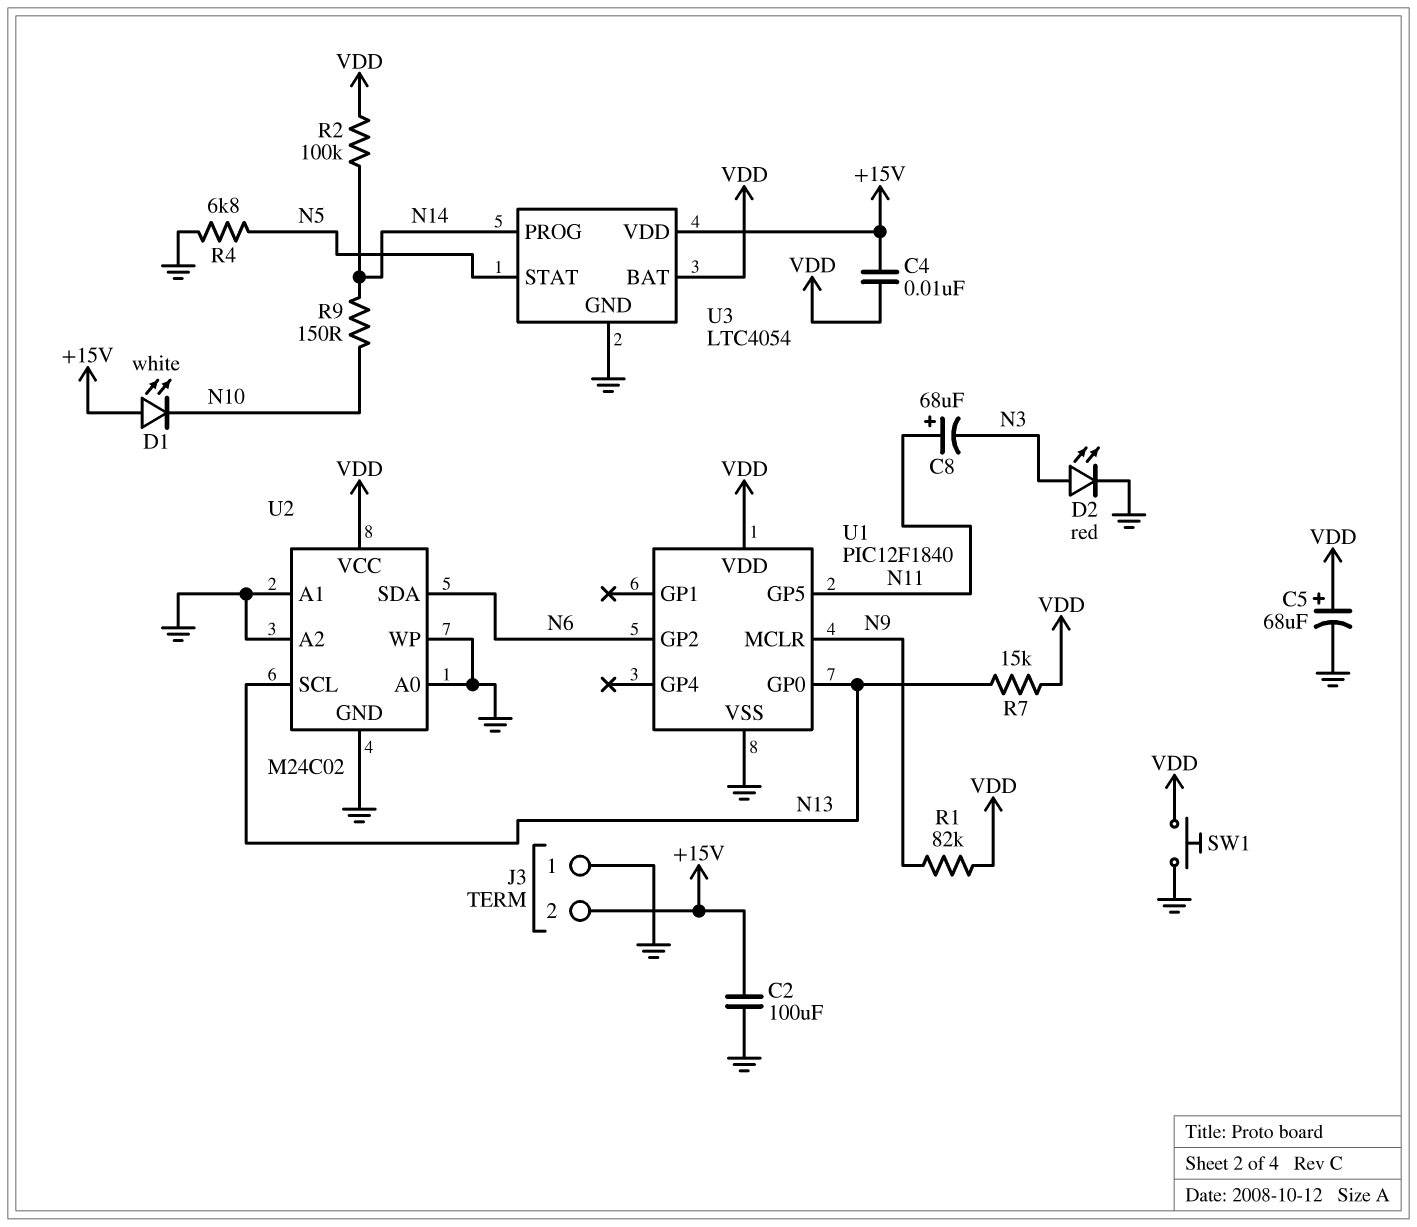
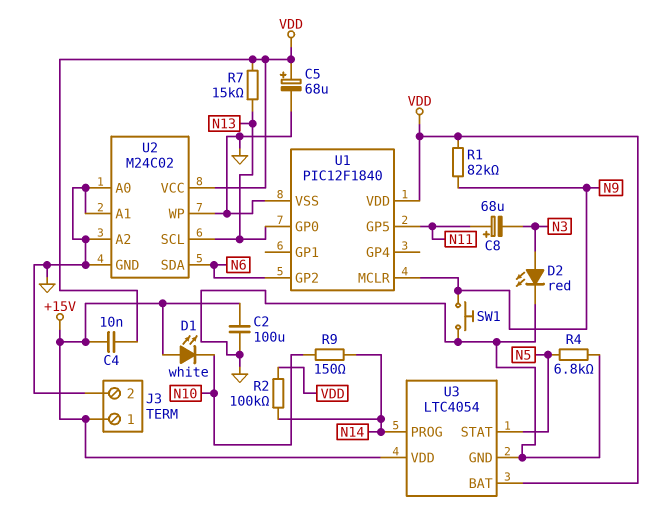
J3 pin 1: GND -> +15V
J3 pin 2: +15V -> GND
SW1: button (GND, VDD) -> button (GND, N9)

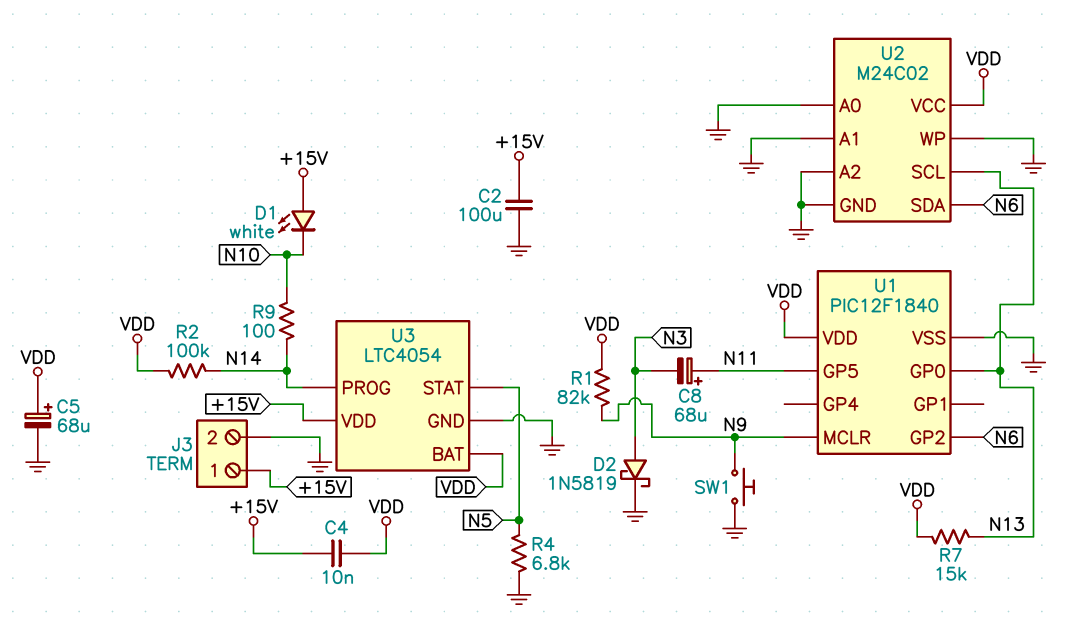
D2: LED red (A N3, K GND) -> schottky 1N5819 (A N3, K GND)
R9: 150 (N10, N14) -> 100 (N10, N14)

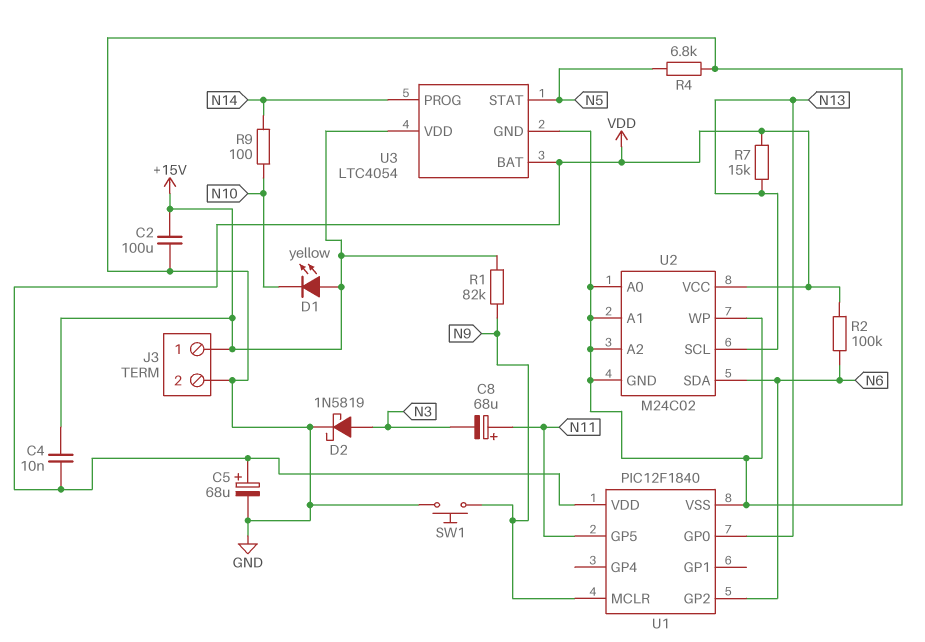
D1: LED white (A +15V, K N10) -> LED yellow (A +15V, K N10)
R1: 82k (N9, VDD) -> 82k (+15V, N9)
R2: 100k (N14, VDD) -> 100k (N6, VDD)

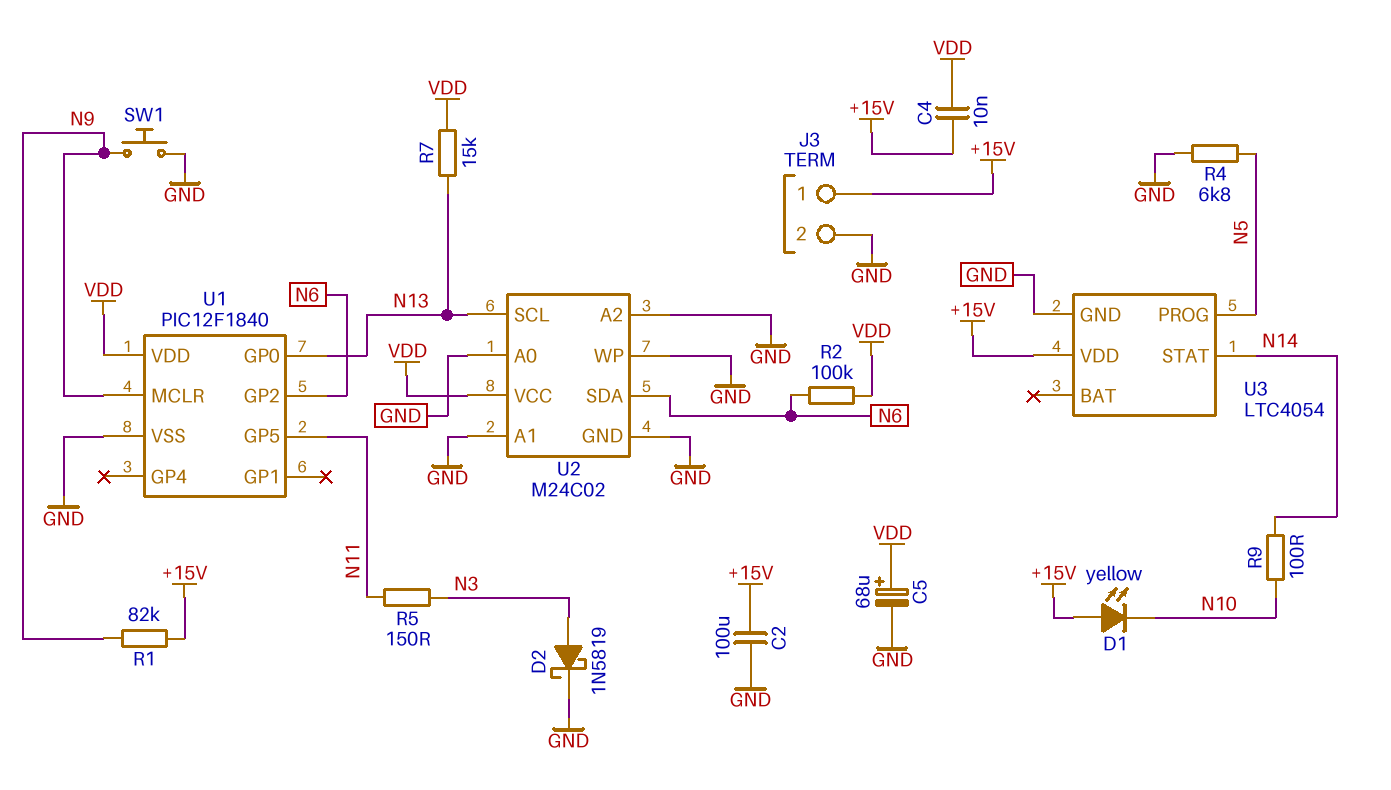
C8: 68uF (plus N11, minus N3) -> none
R5: none -> 150 (N3, N11)
U3 pin BAT: VDD -> none
U3 pin PROG: N14 -> N5
U3 pin STAT: N5 -> N14

